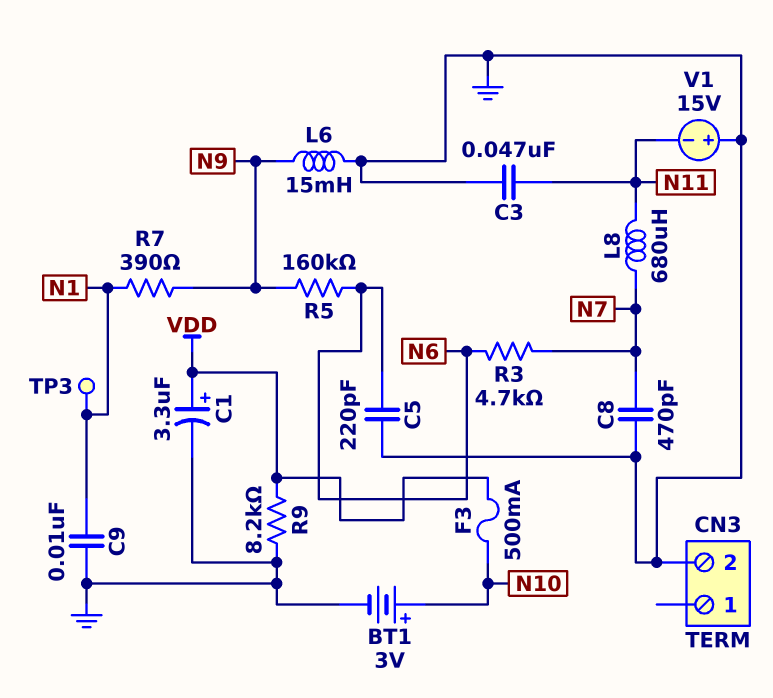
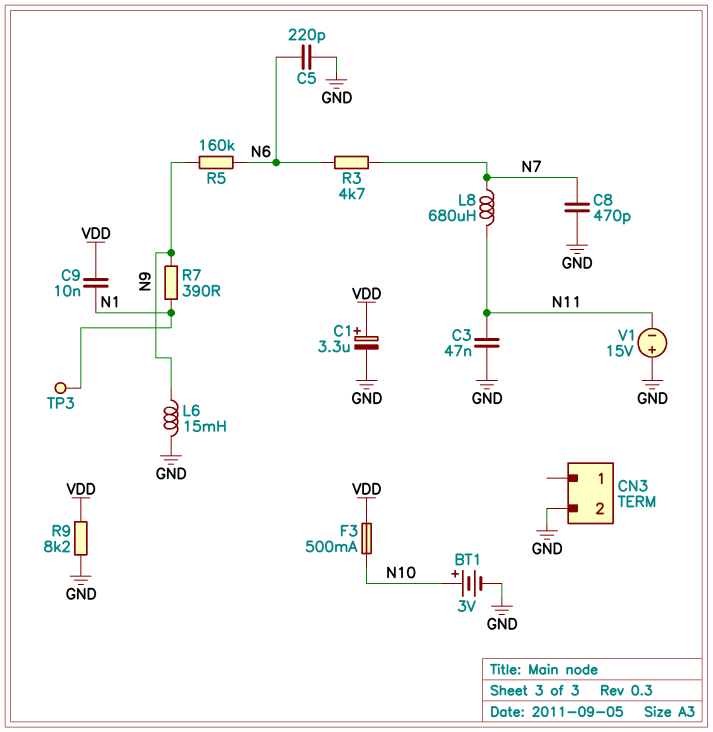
C9: 10nF (GND, N1) -> 10nF (N1, VDD)

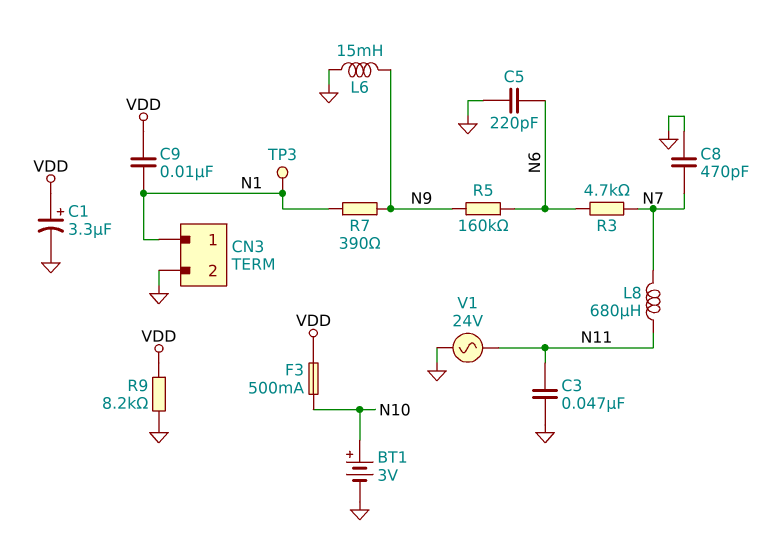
CN3 pin 1: none -> N1
V1: 15V (plus GND, minus N11) -> AC 24V (GND, N11)

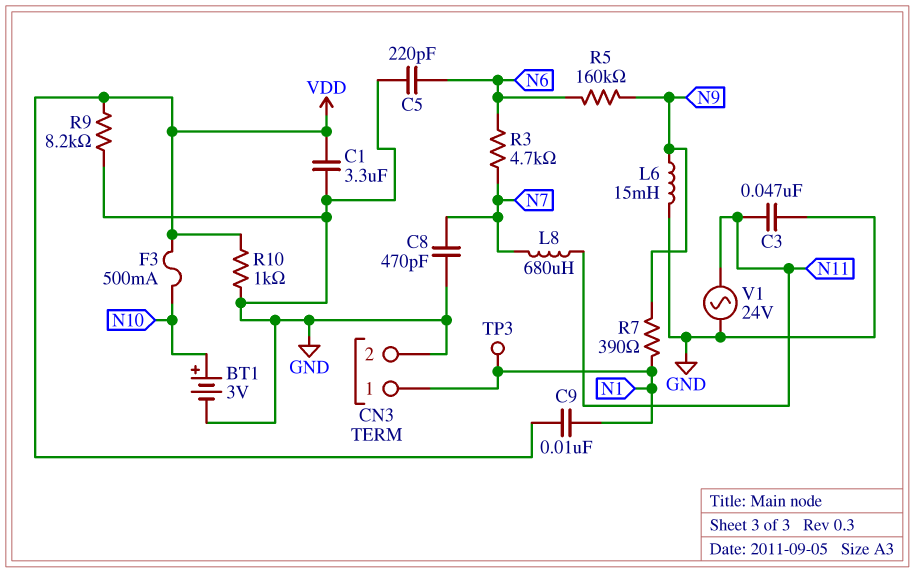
C1: 3.3uF (plus VDD, minus GND) -> 3.3uF (GND, VDD)
R10: none -> 1k (GND, VDD)

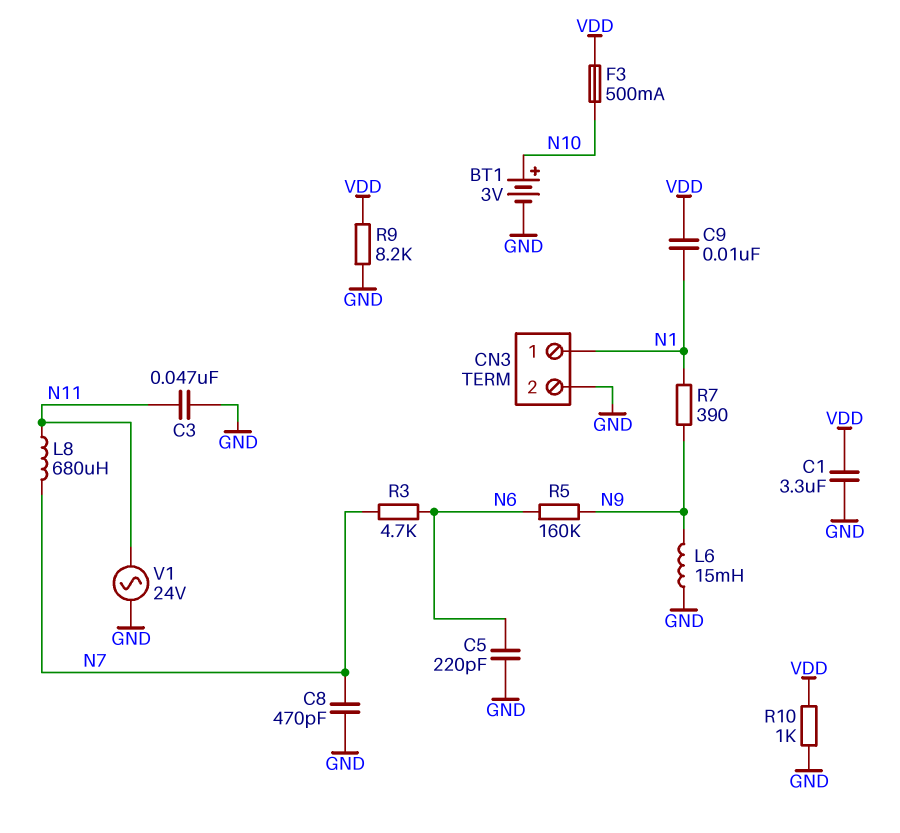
TP3: test point (N1) -> none

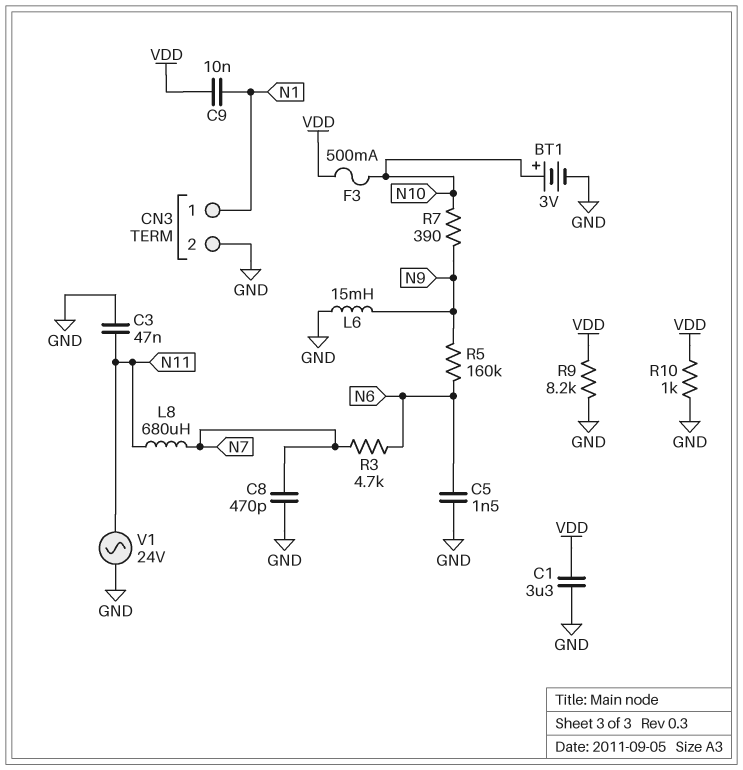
C5: 220pF (GND, N6) -> 1.5nF (GND, N6)
R7: 390 (N1, N9) -> 390 (N9, N10)

